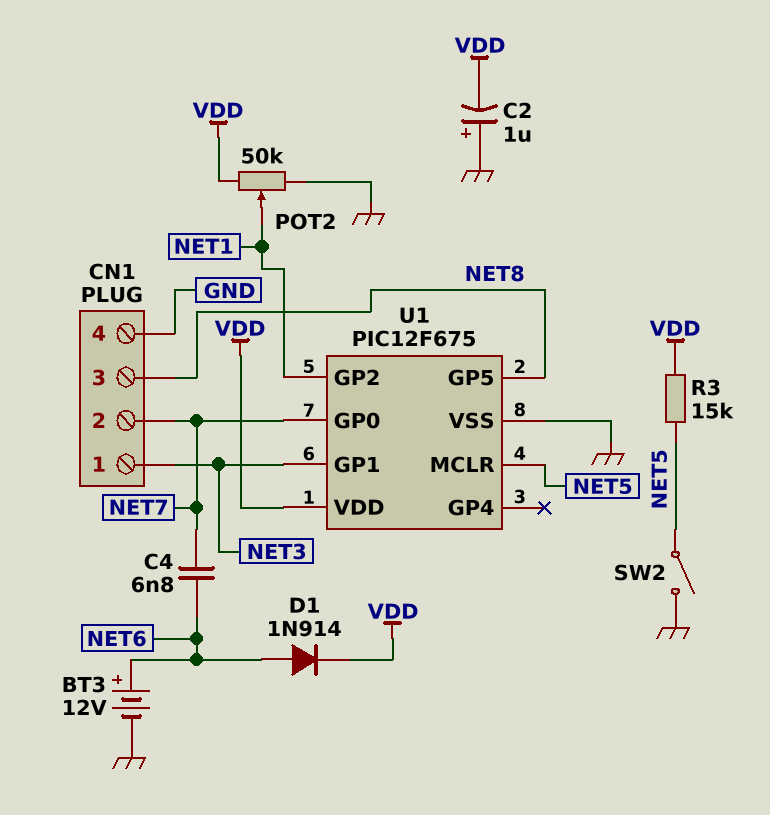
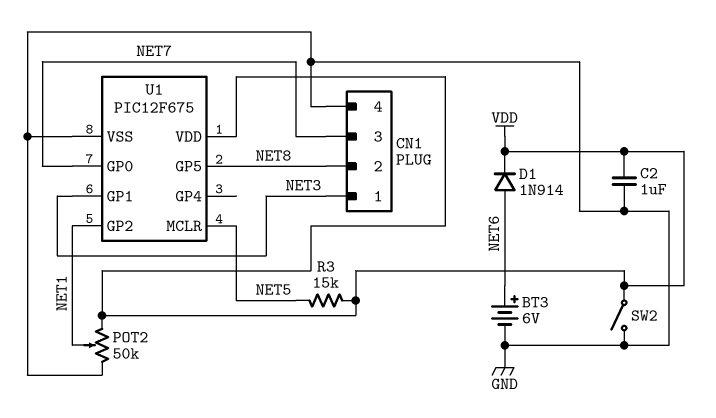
BT3: 12V (plus NET6, minus GND) -> 6V (plus NET6, minus GND)
C2: 1uF (plus GND, minus VDD) -> 1uF (GND, VDD)
C4: 6.8nF (NET6, NET7) -> none
CN1 pin 2: NET7 -> NET8
CN1 pin 3: NET8 -> NET7
SW2: switch (GND, NET5) -> switch (GND, VDD)

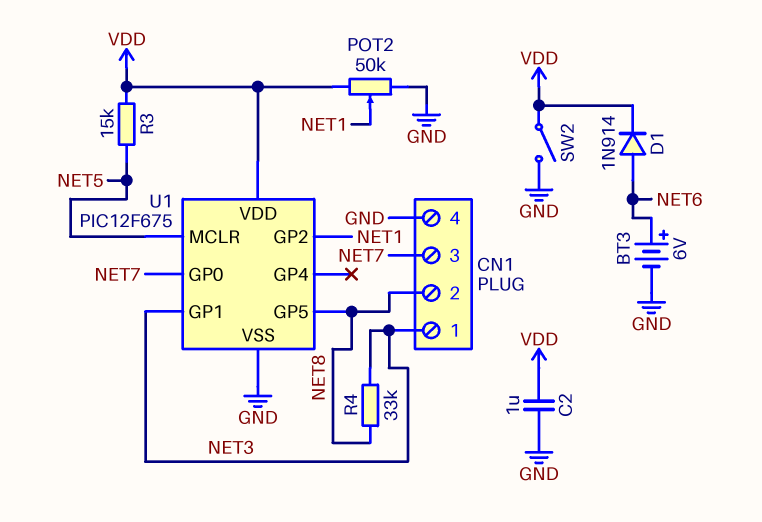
R4: none -> 33k (NET3, NET8)

